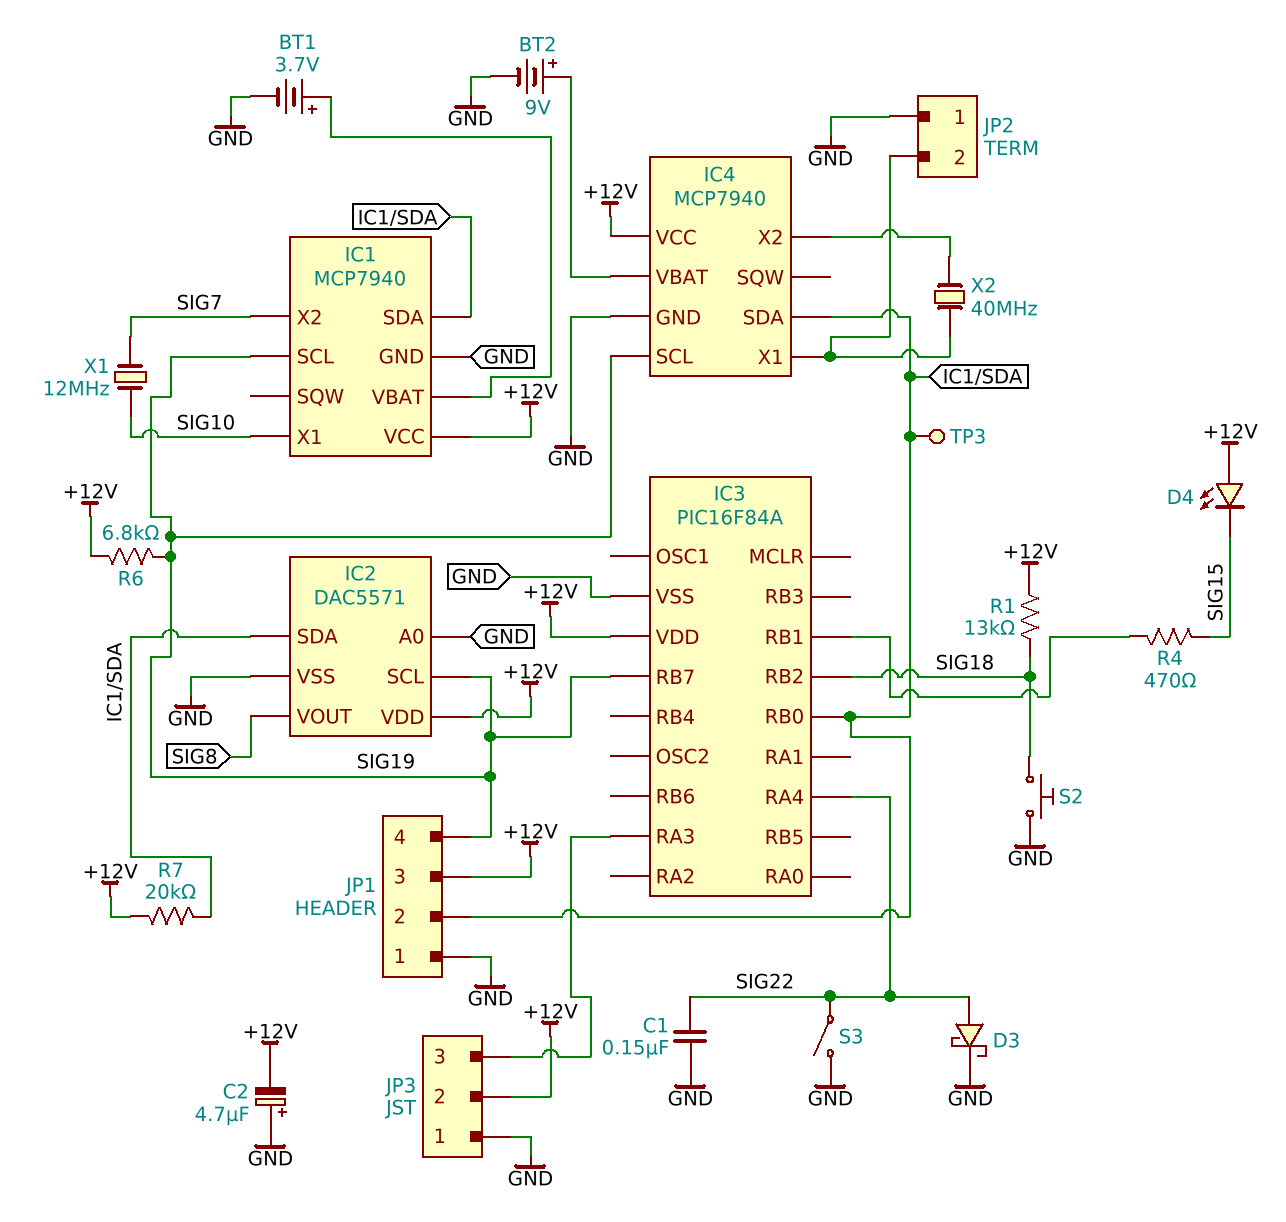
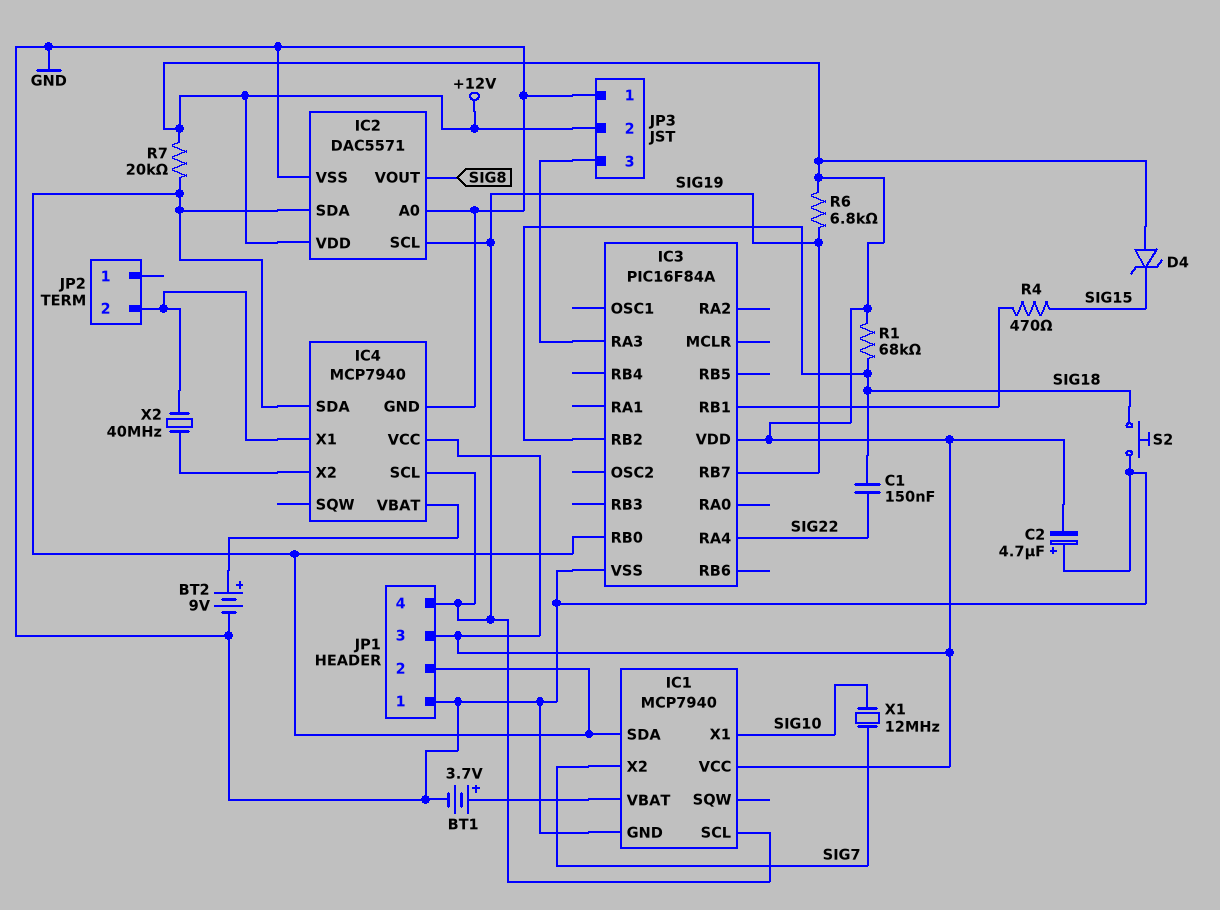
C1: 150nF (GND, SIG22) -> 150nF (SIG18, SIG22)
D3: schottky (A SIG22, K GND) -> none
D4: LED (A +12V, K SIG15) -> zener (A +12V, K SIG15)
JP2 pin 1: GND -> none
R1: 13k (+12V, SIG18) -> 68k (+12V, SIG18)
S3: switch (GND, SIG22) -> none
TP3: test point (IC1/SDA) -> none

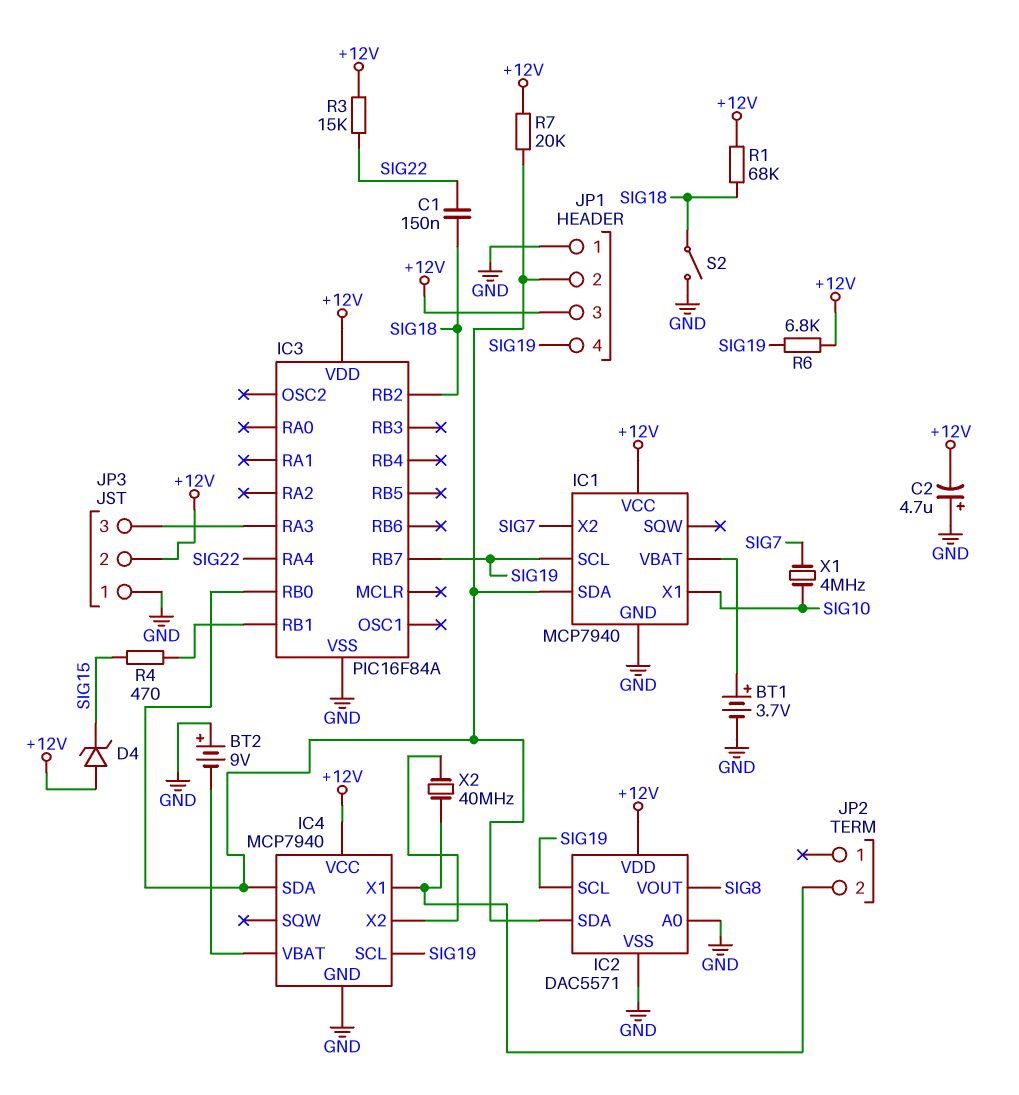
BT2: 9V (plus IC4/VBAT, minus GND) -> 9V (plus GND, minus IC4/VBAT)
R3: none -> 15k (+12V, SIG22)
S2: button (GND, SIG18) -> switch (GND, SIG18)
X1: 12MHz (SIG7, SIG10) -> 4MHz (SIG7, SIG10)

